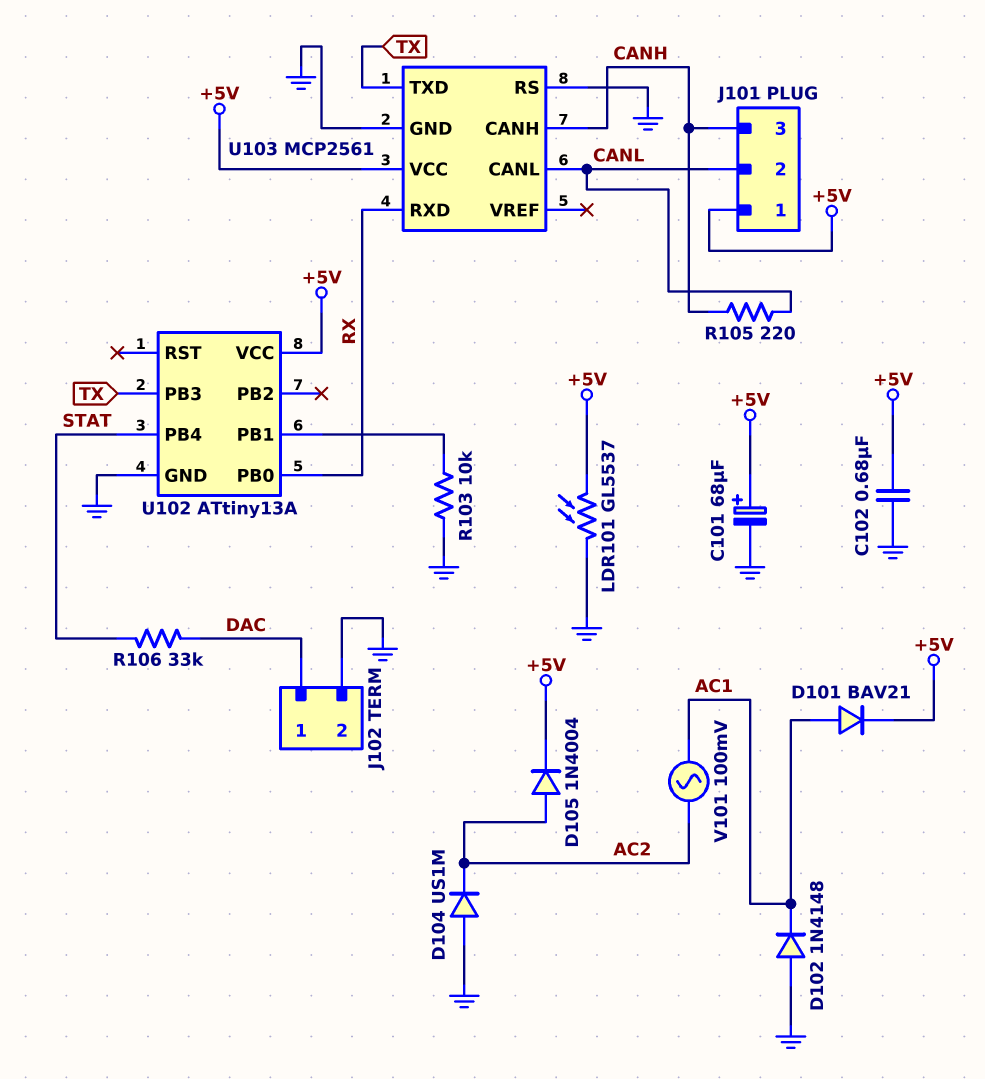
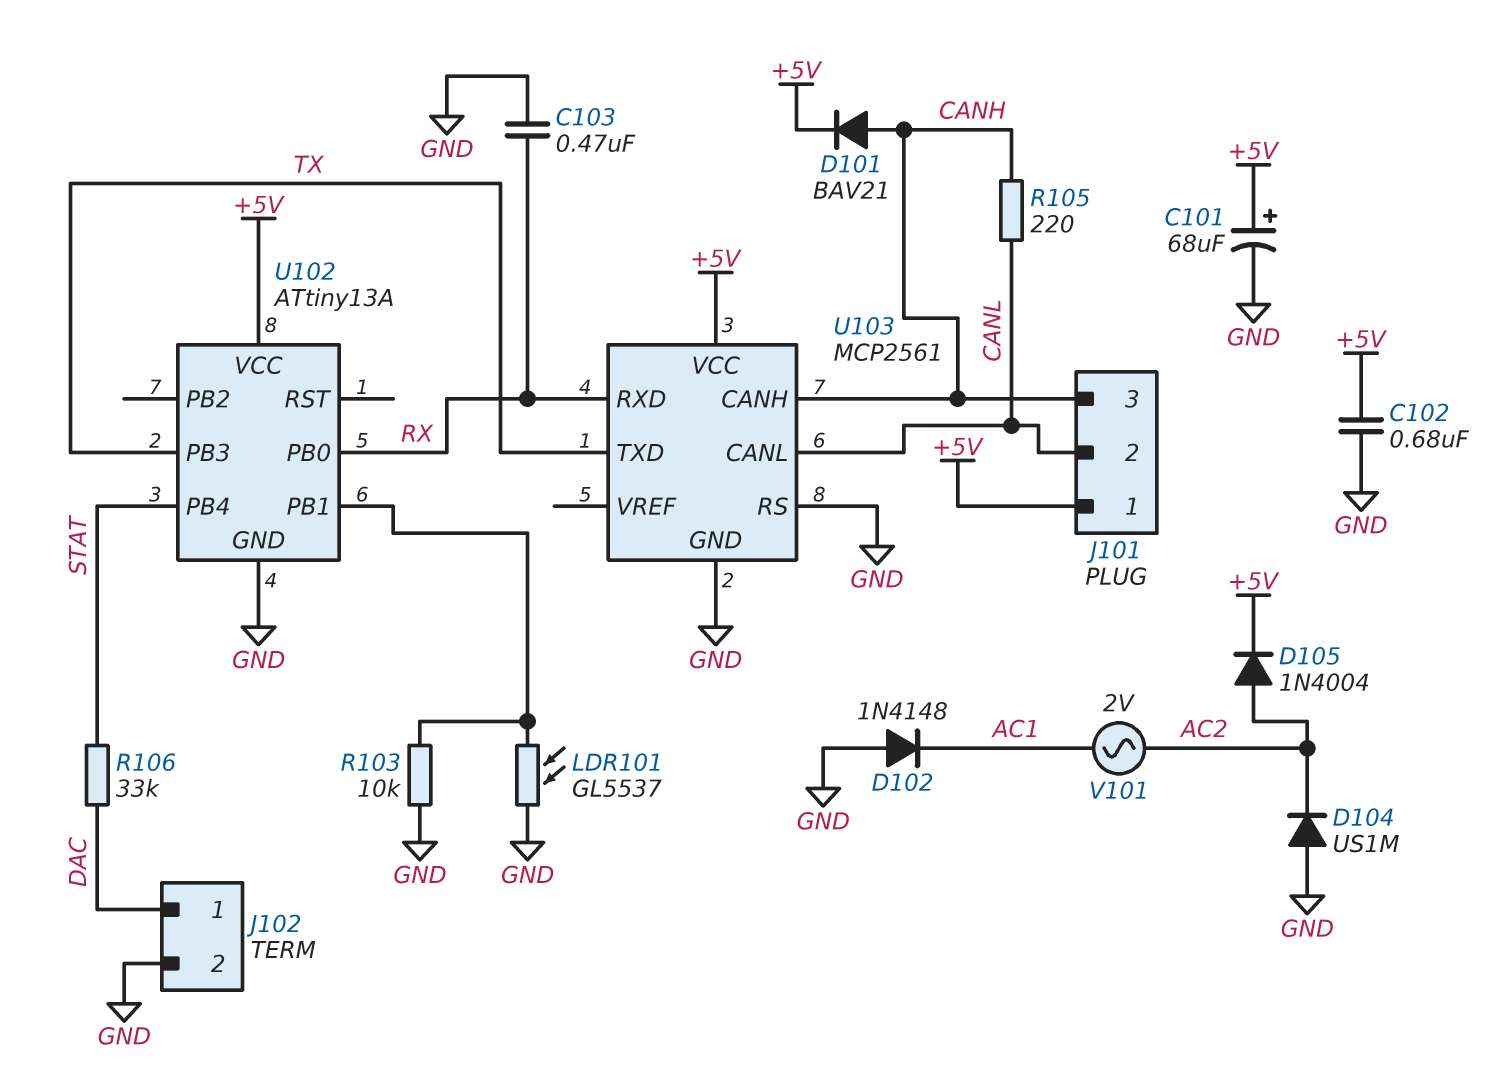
C103: none -> 470nF (GND, RX)
D101: diode BAV21 (A AC1, K +5V) -> diode BAV21 (A CANH, K +5V)
LDR101: GL5537 (+5V, GND) -> GL5537 (GND, U102/PB1)
V101: AC 100mV (AC1, AC2) -> AC 2V (AC1, AC2)

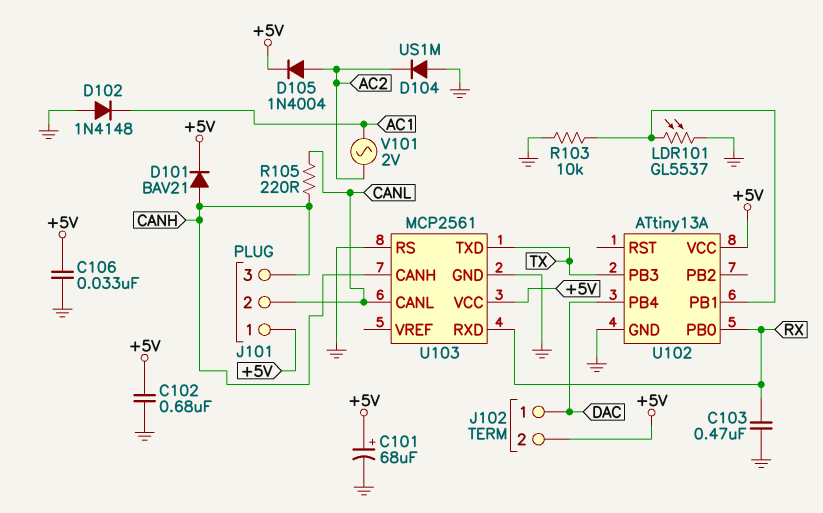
C106: none -> 33nF (+5V, GND)
J102 pin 2: GND -> +5V
R106: 33k (DAC, STAT) -> none
U102 pin PB4: STAT -> DAC

